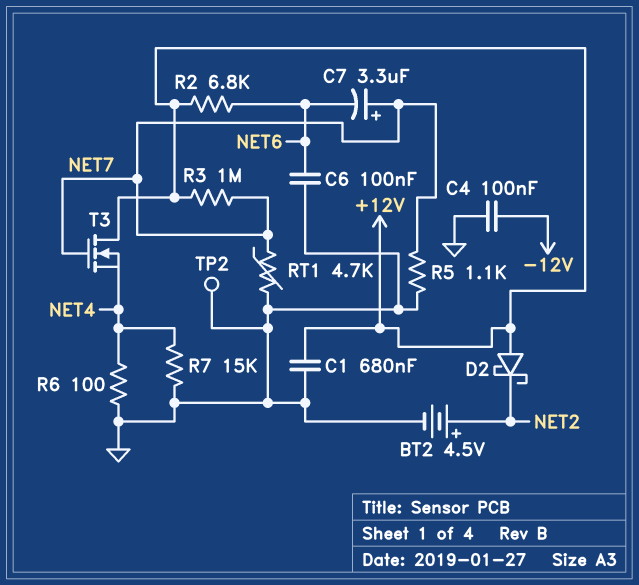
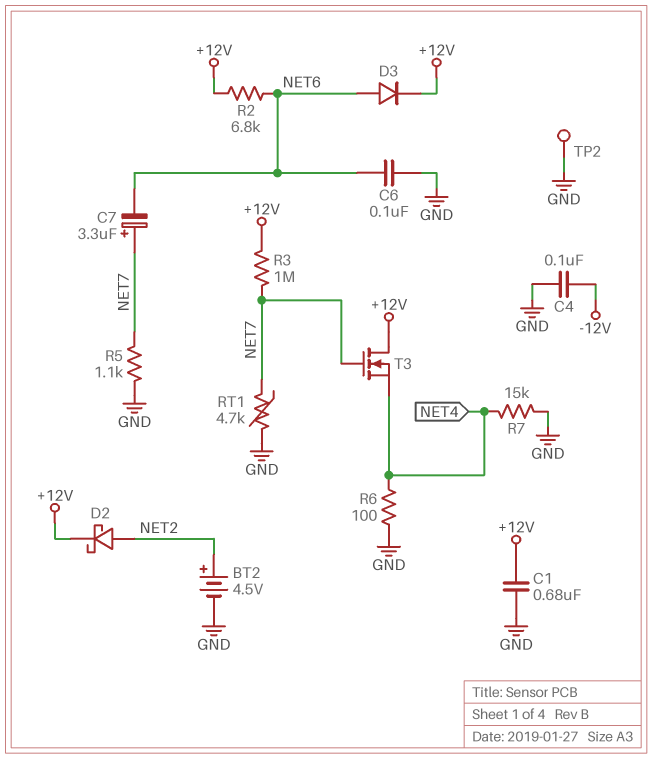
D2: schottky (A +12V, K NET2) -> schottky (A NET2, K +12V)
D3: none -> diode (A NET6, K +12V)

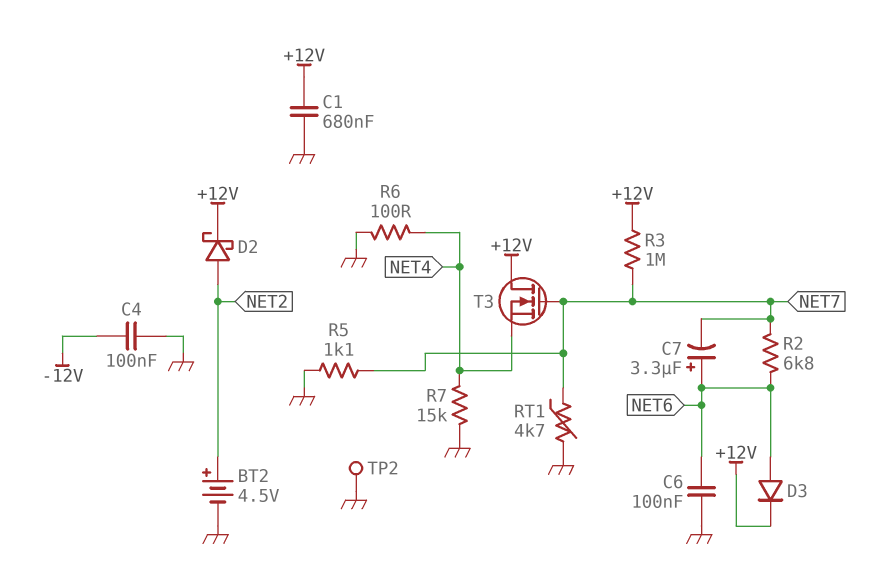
C7: 3.3uF (plus NET7, minus NET6) -> 3.3uF (plus NET6, minus NET7)
R2: 6.8k (+12V, NET6) -> 6.8k (NET6, NET7)

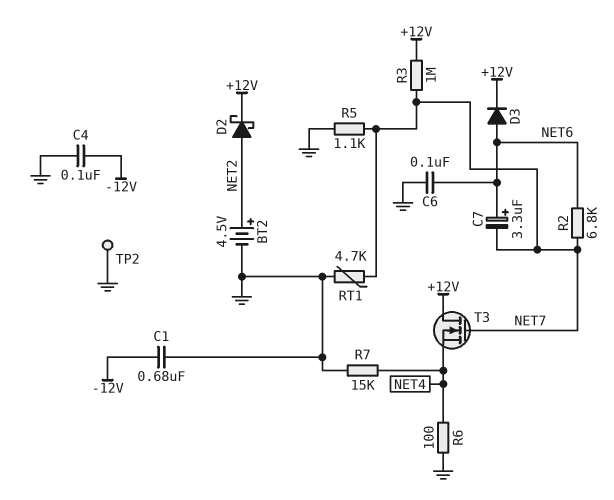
C1: 680nF (+12V, GND) -> 680nF (-12V, GND)

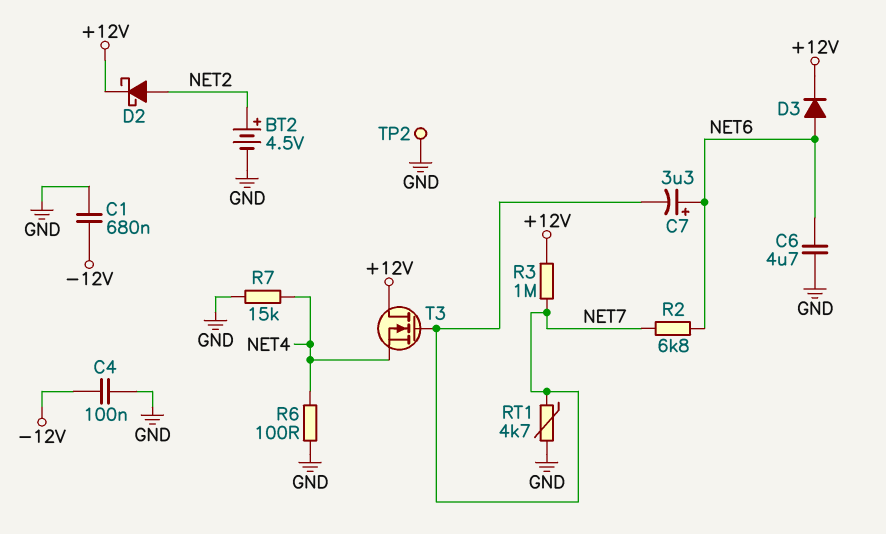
C6: 100nF (GND, NET6) -> 4.7uF (GND, NET6)
R5: 1.1k (GND, NET7) -> none

